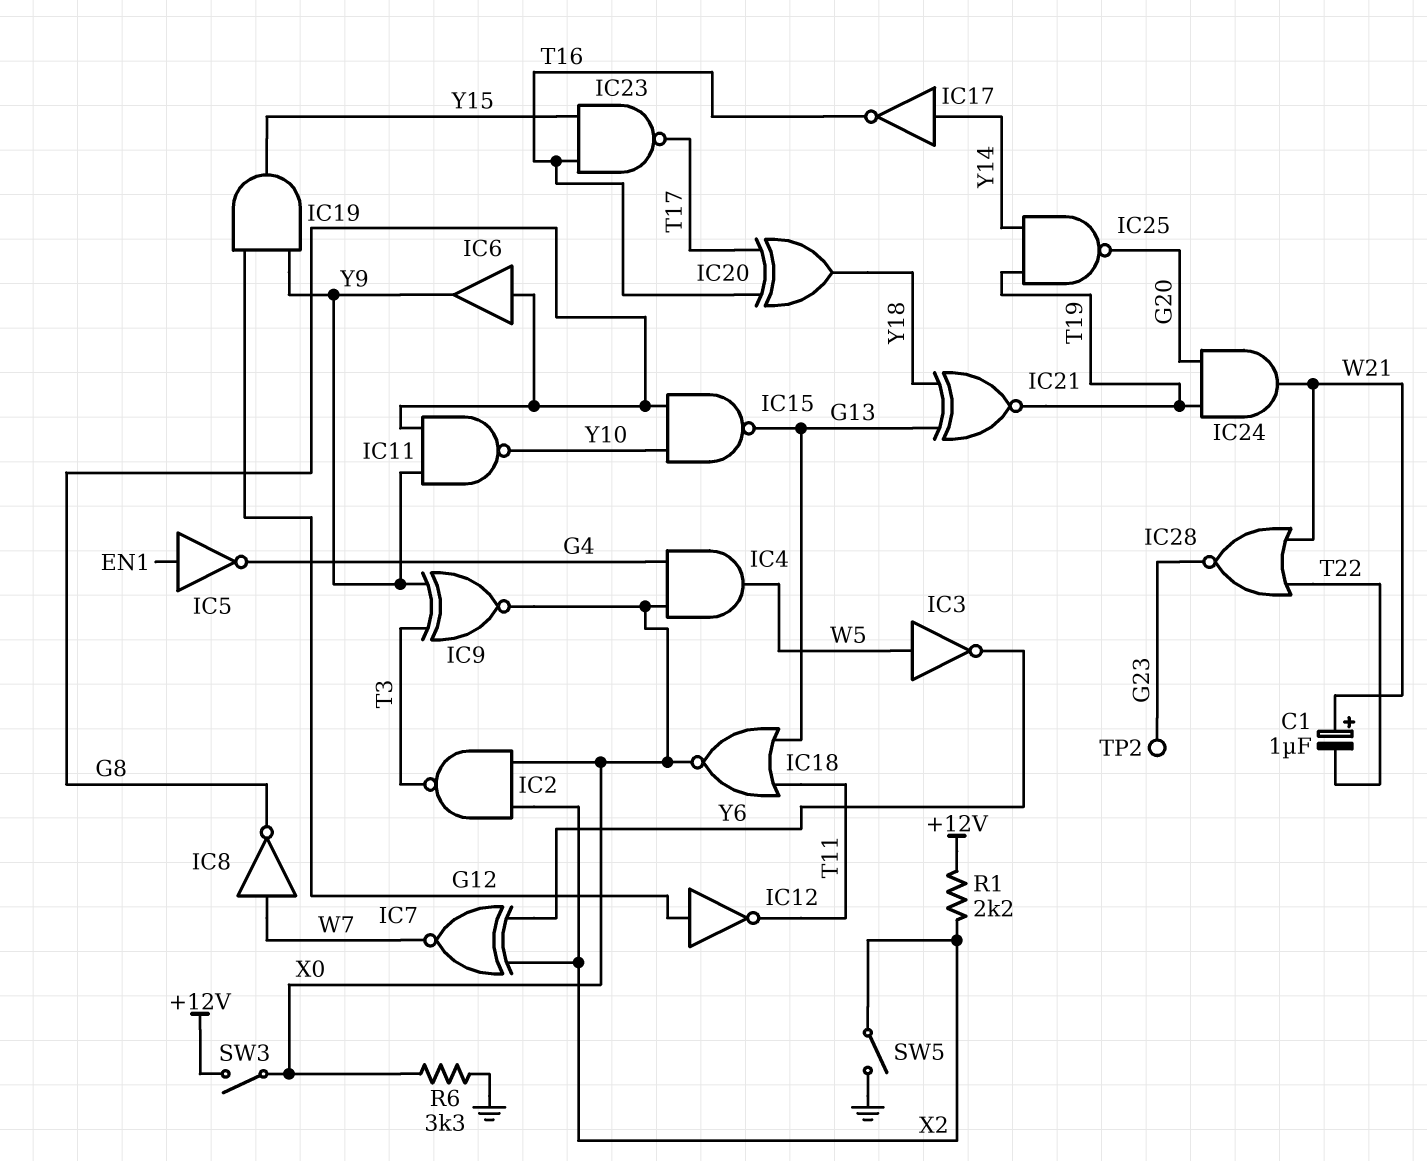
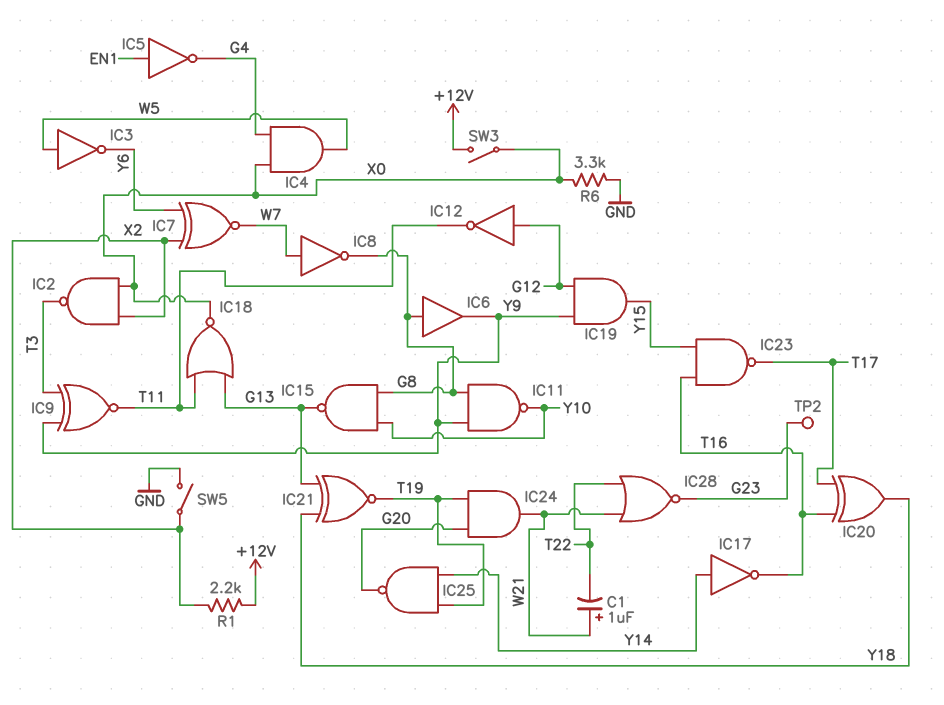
IC9: XNOR (in T3, in Y9, out X0) -> XNOR (in T3, in Y9, out T11)

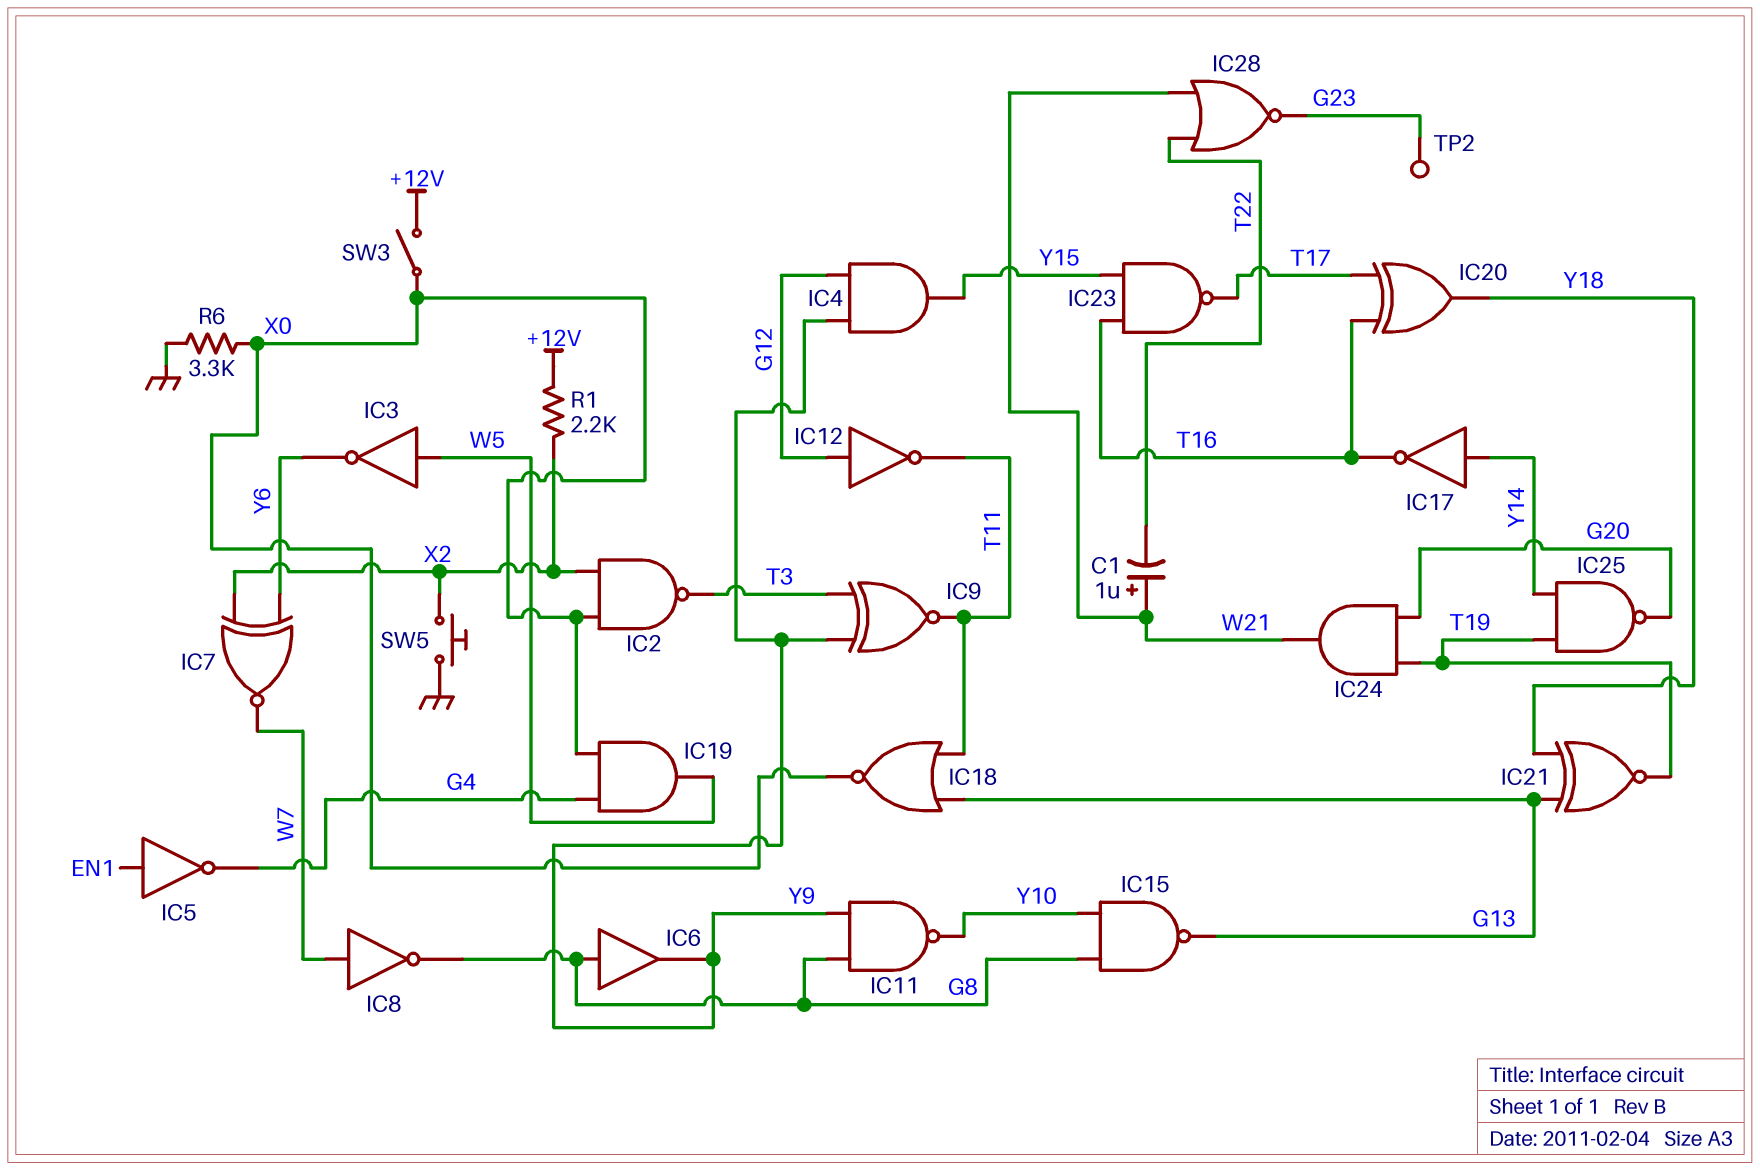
IC4: AND (in G4, in X0, out W5) -> AND (in G12, in Y9, out Y15)
IC19: AND (in G12, in Y9, out Y15) -> AND (in G4, in X0, out W5)
SW5: switch (GND, X2) -> button (GND, X2)

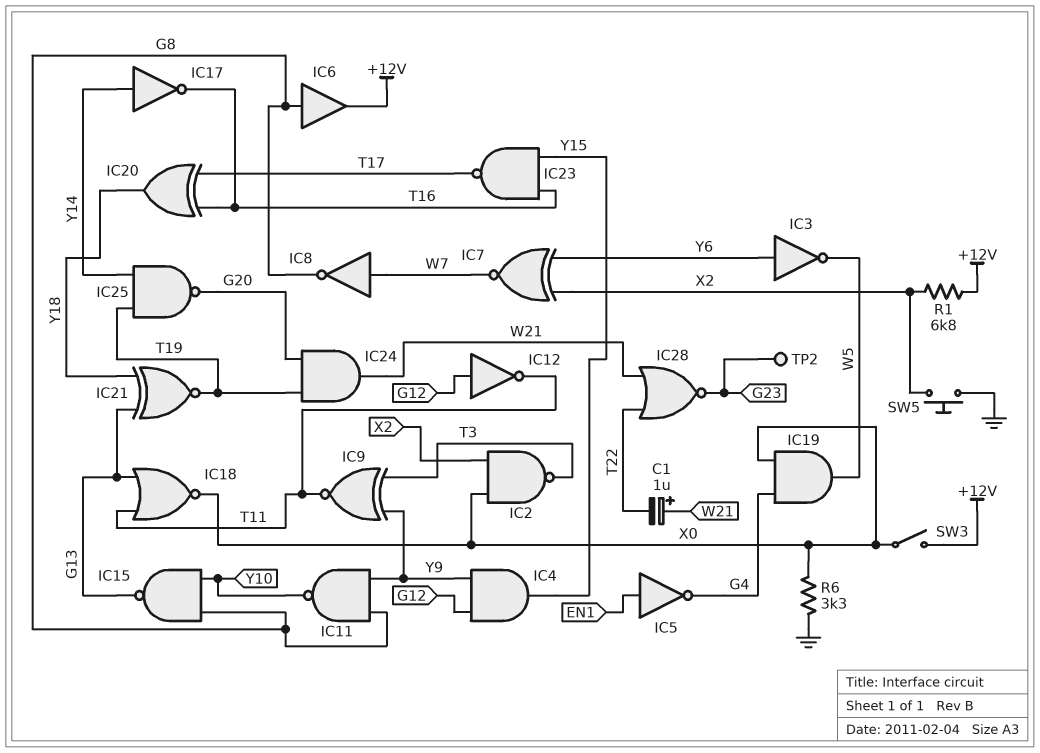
IC3: NOT (in W5, out Y6) -> NOT (in Y6, out W5)
IC6: buffer (in G8, out Y9) -> buffer (in G8, out +12V)
R1: 2.2k (+12V, X2) -> 6.8k (+12V, X2)

